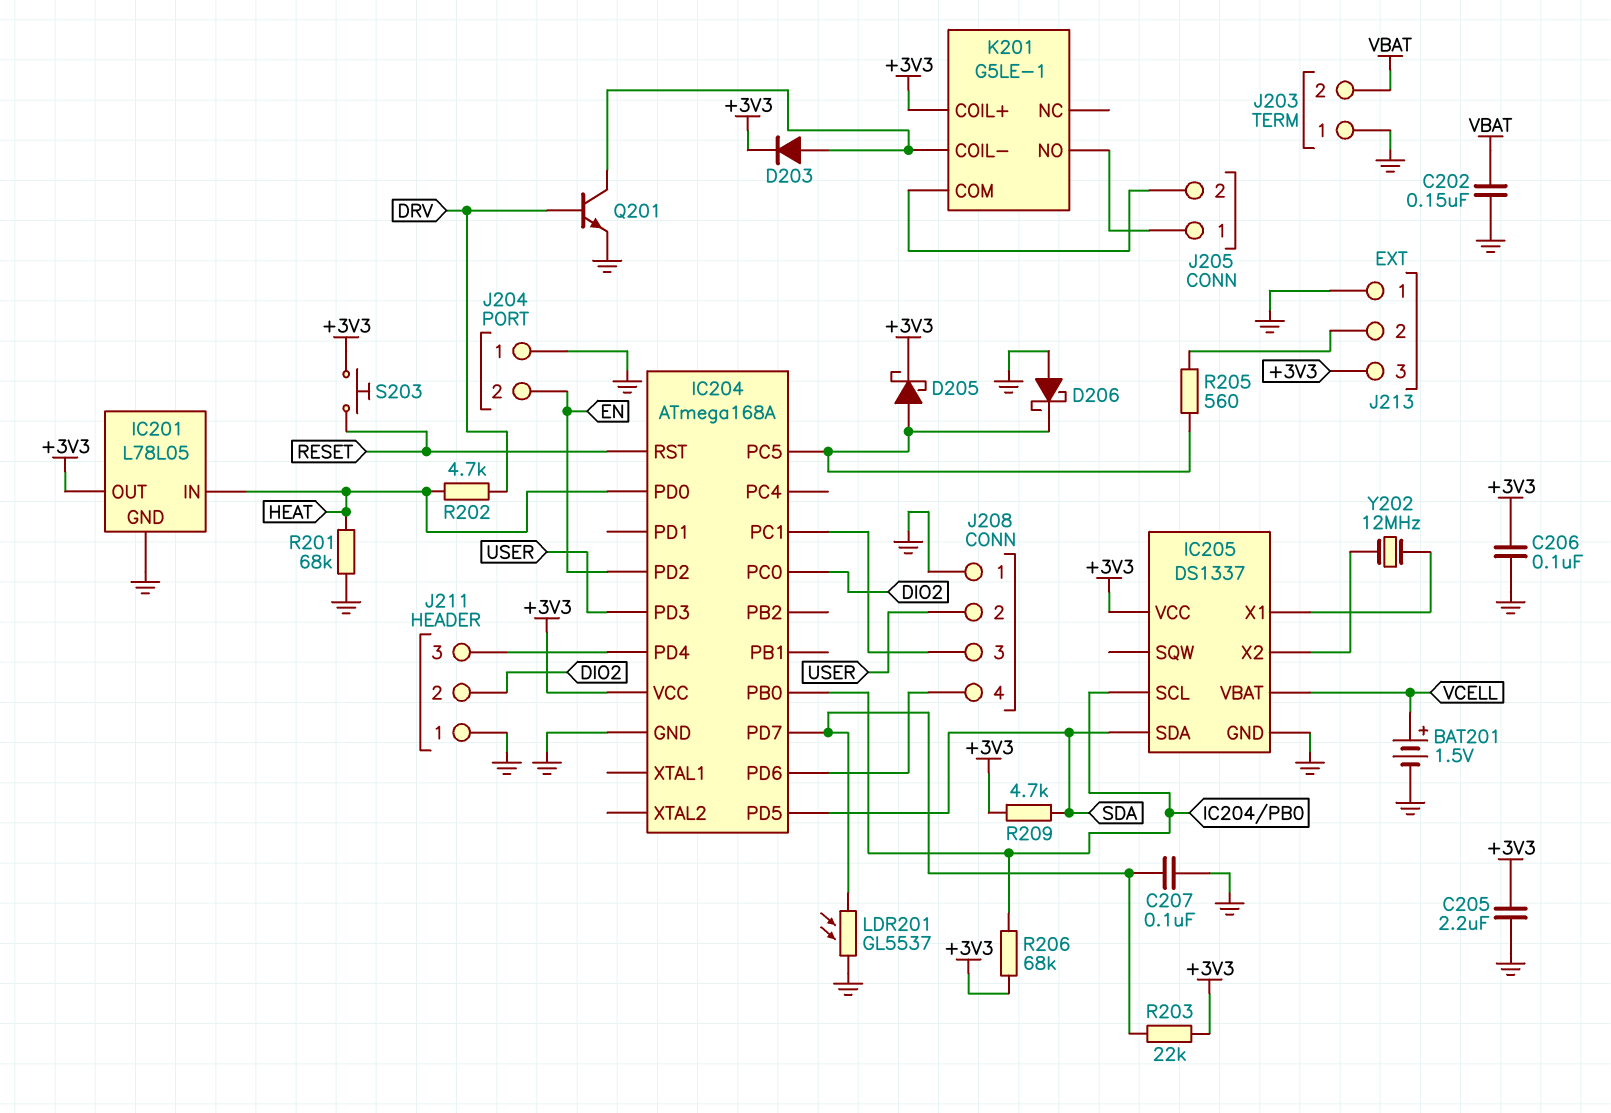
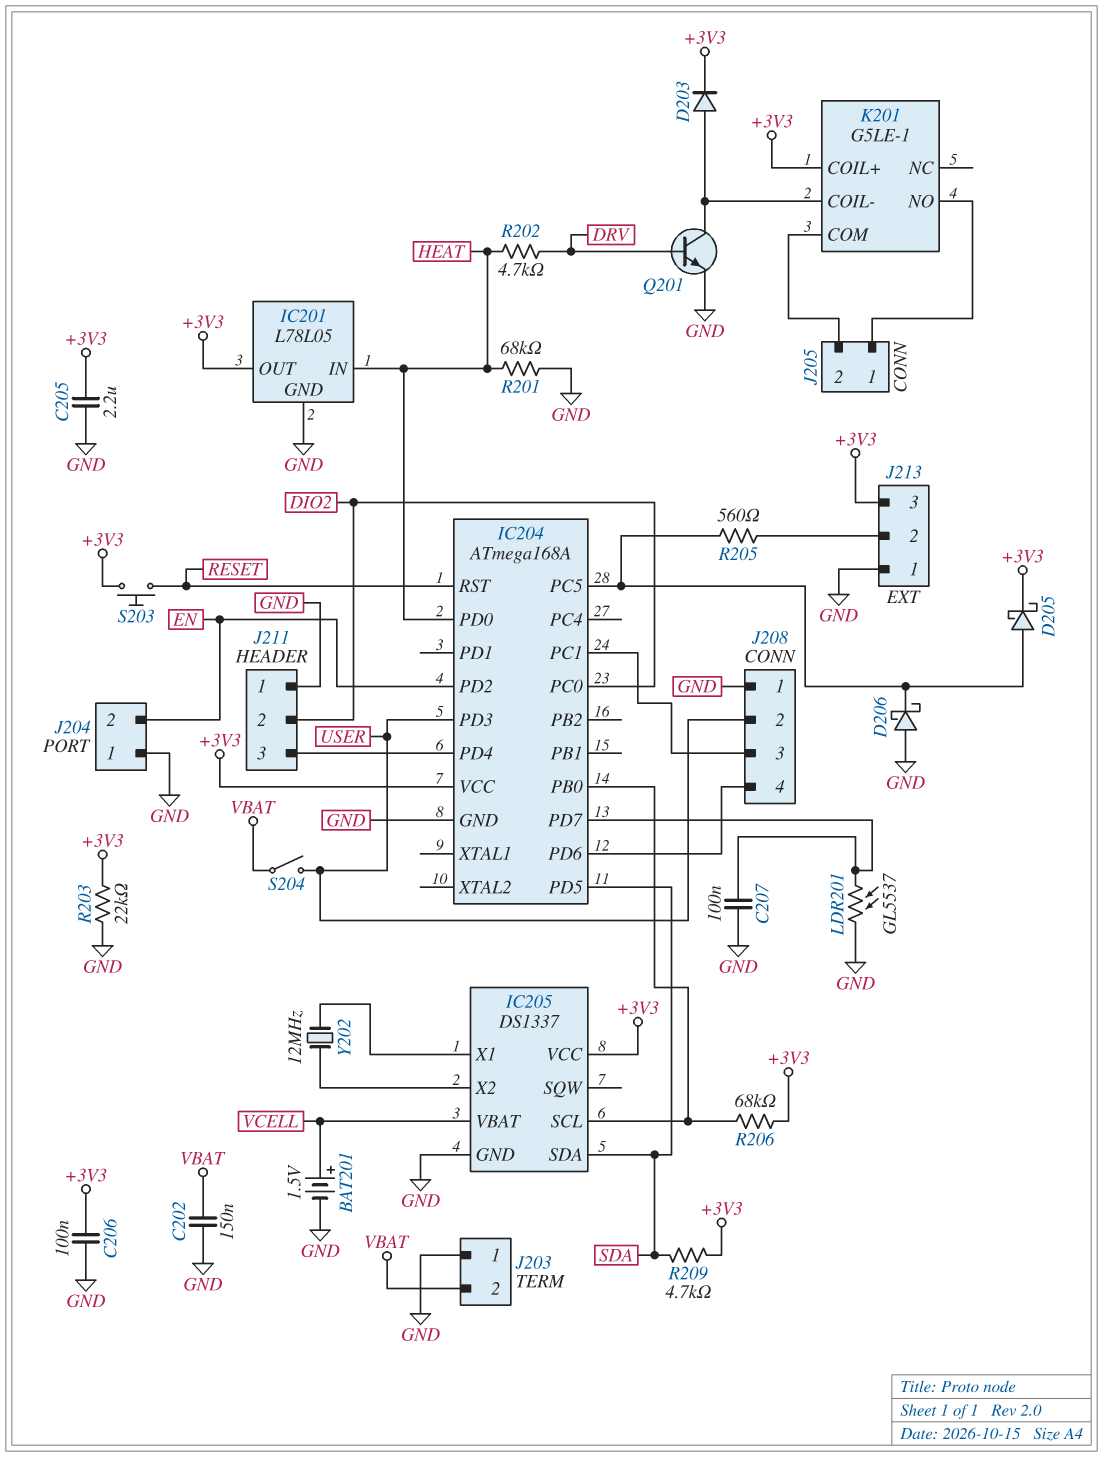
R203: 22k (+3V3, IC204/PD7) -> 22k (+3V3, GND)
S204: none -> switch (USER, VBAT)

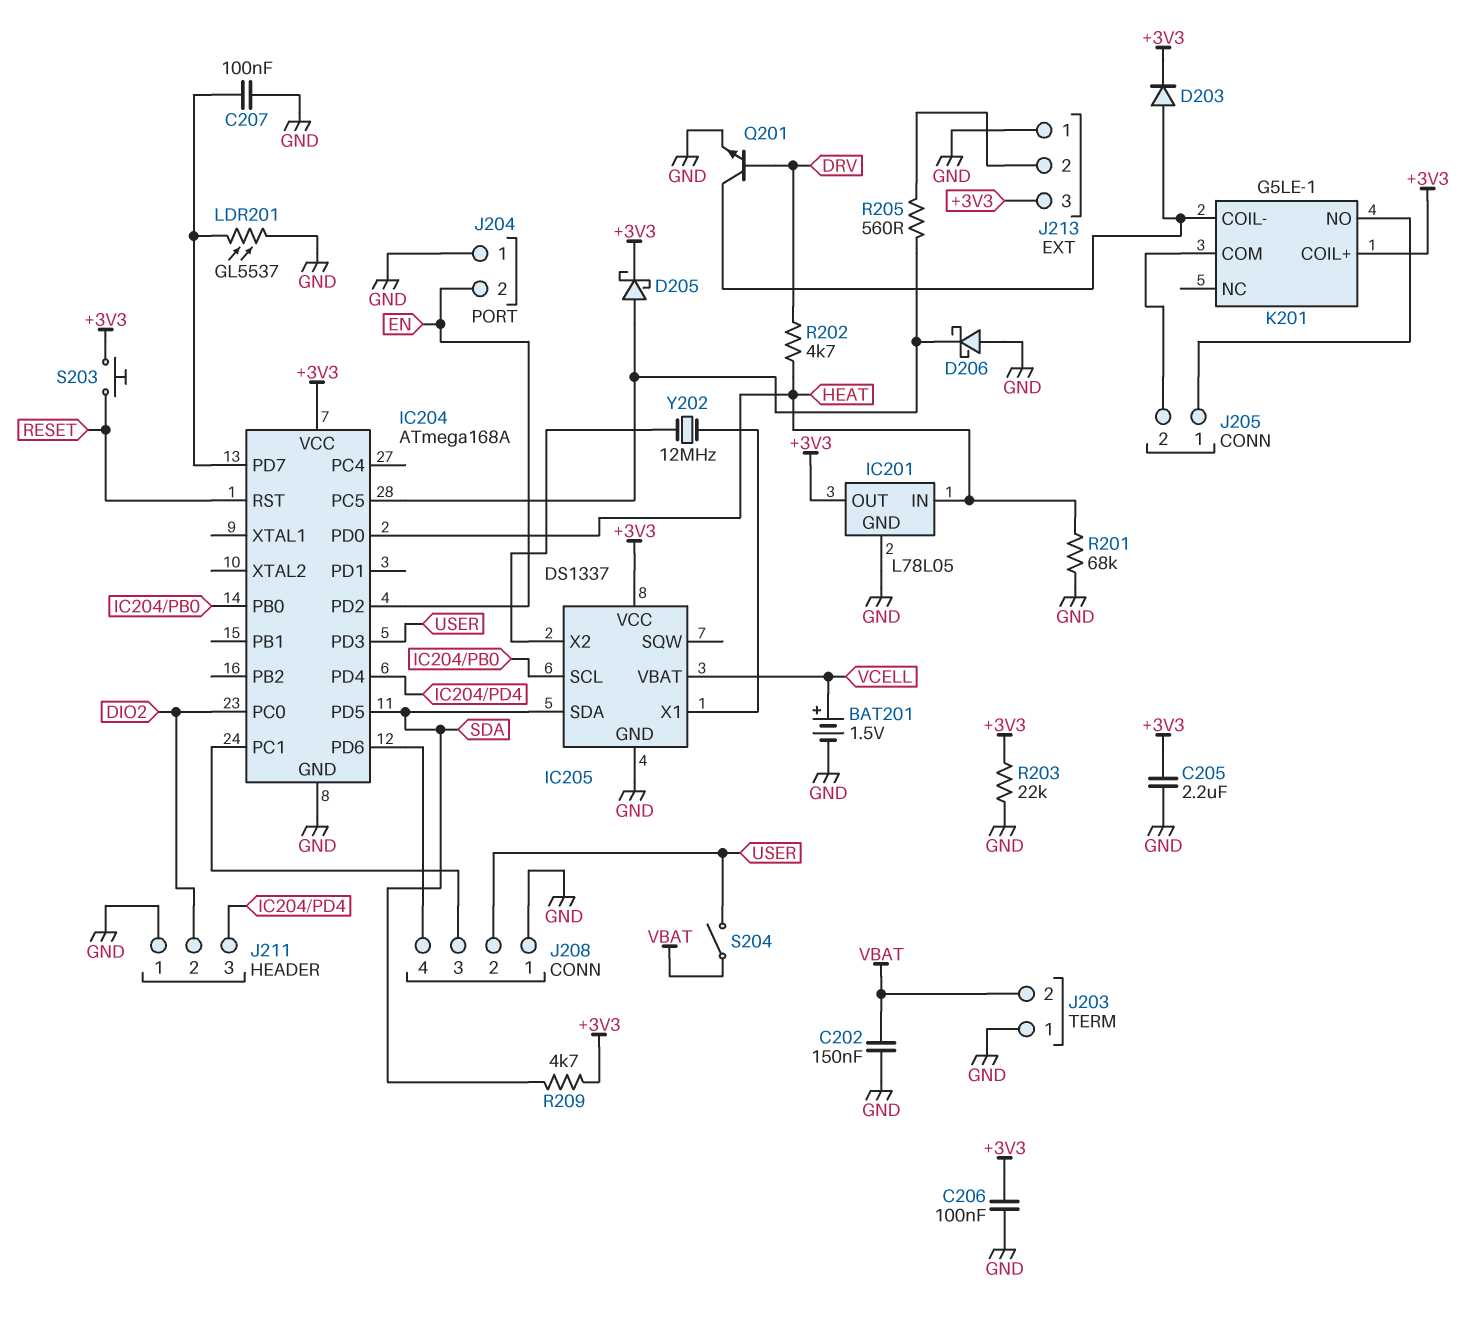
R206: 68k (+3V3, IC204/PB0) -> none

